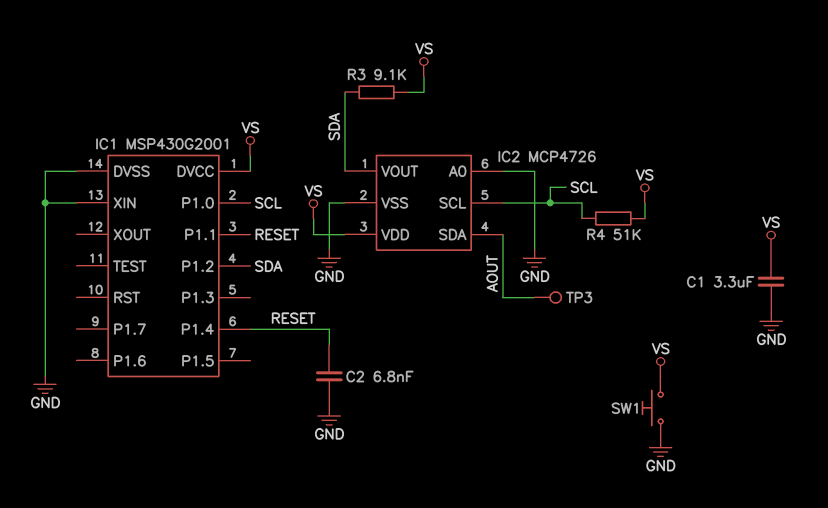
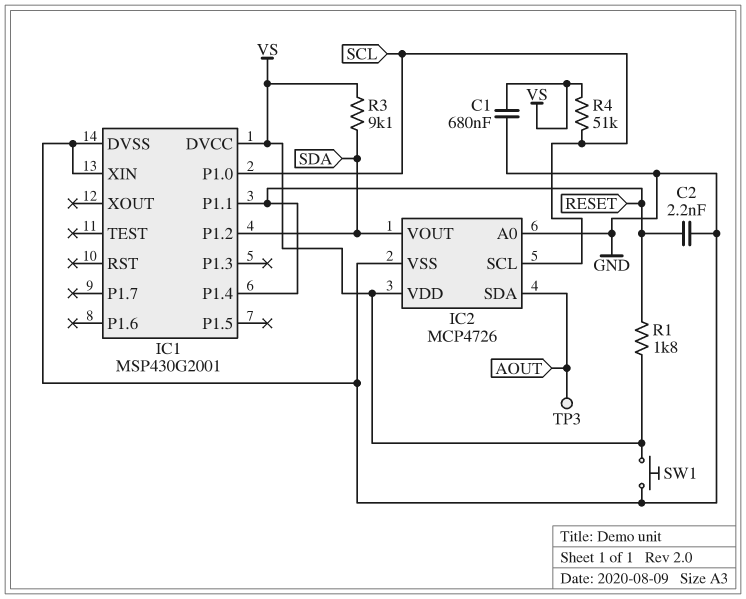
C1: 3.3uF (GND, VS) -> 680nF (GND, VS)
C2: 6.8nF (GND, RESET) -> 2.2nF (GND, RESET)
R1: none -> 1.8k (RESET, VS)

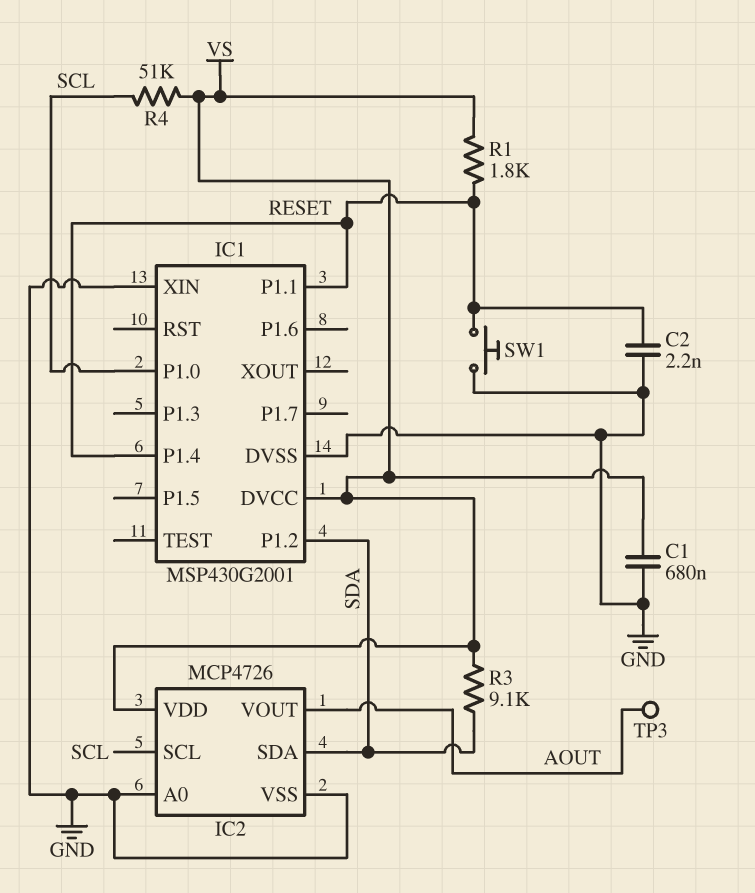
IC2 pin SDA: AOUT -> SDA
IC2 pin VOUT: SDA -> AOUT
SW1: button (GND, VS) -> button (GND, RESET)

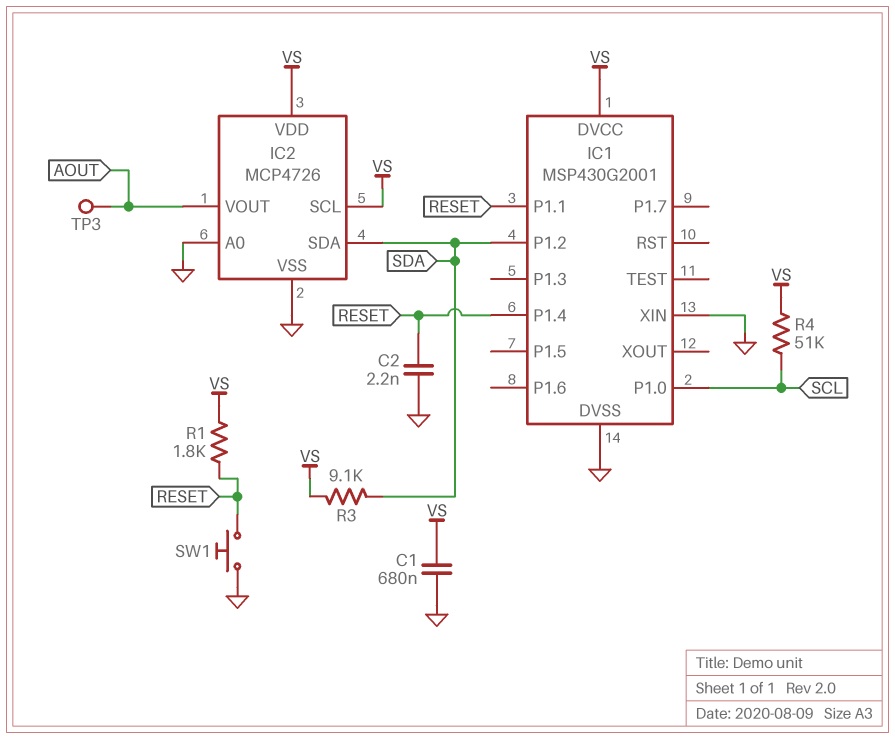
IC2 pin SCL: SCL -> VS

